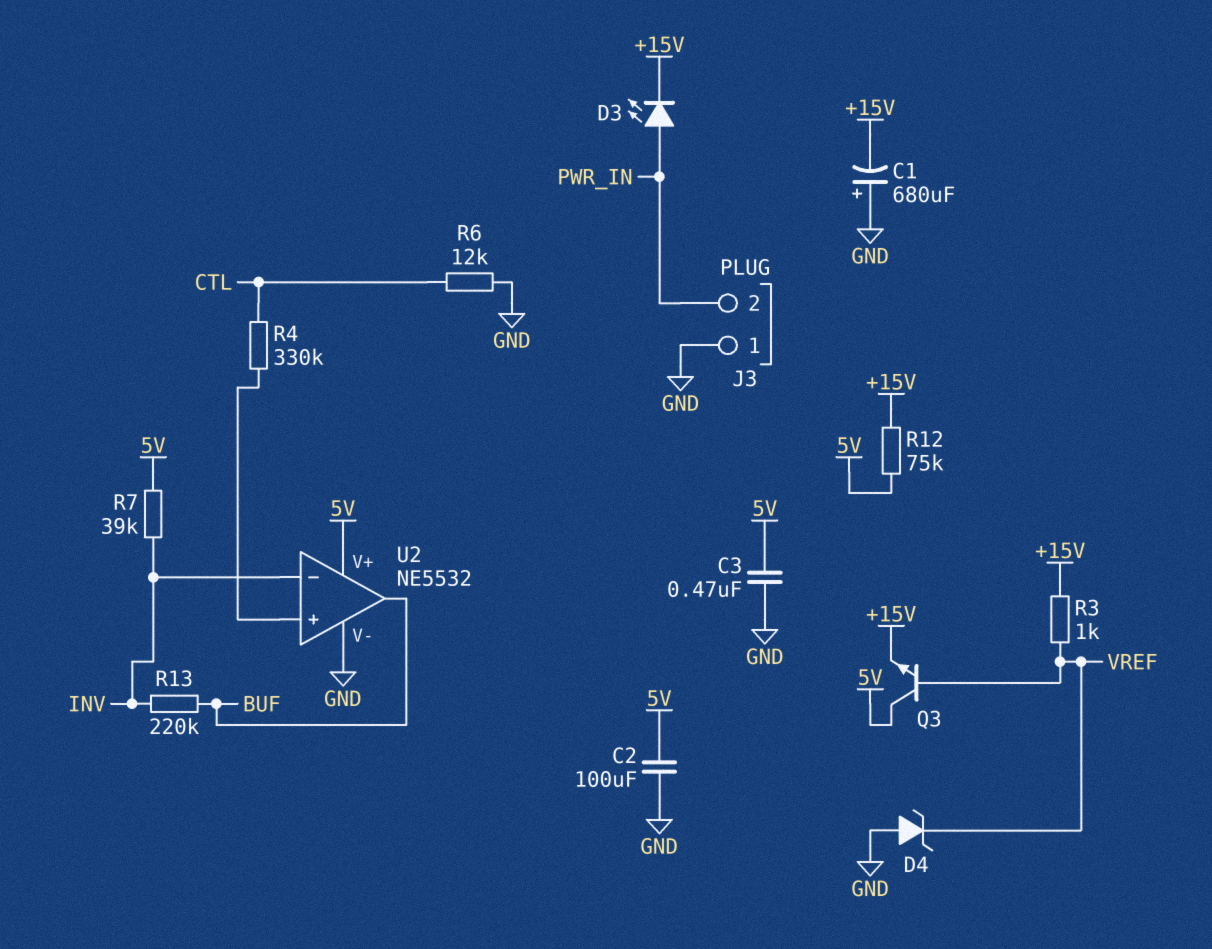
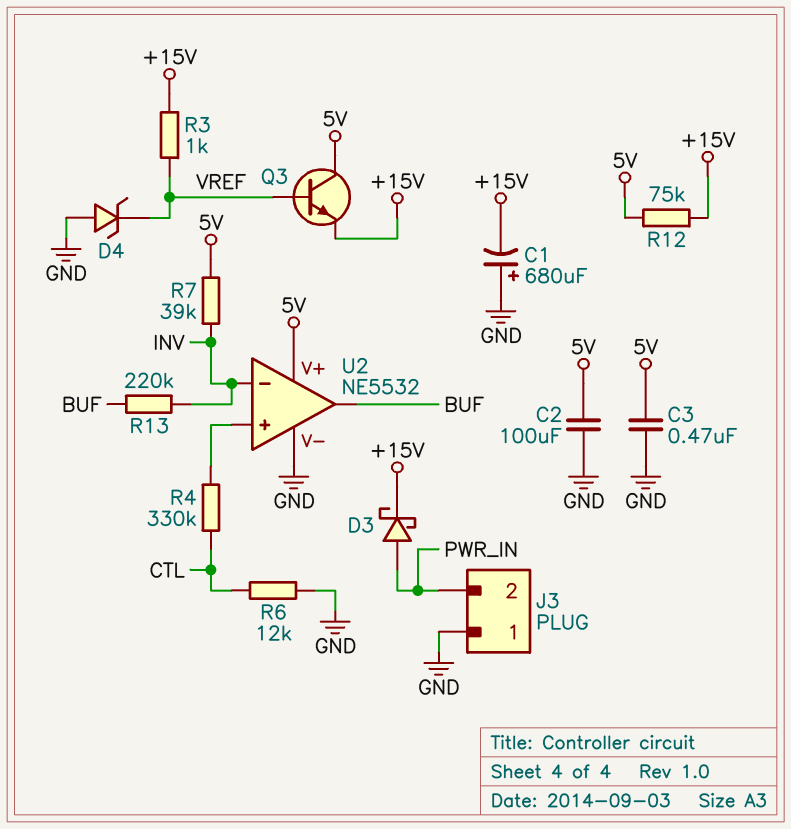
D3: LED (A PWR_IN, K +15V) -> schottky (A PWR_IN, K +15V)

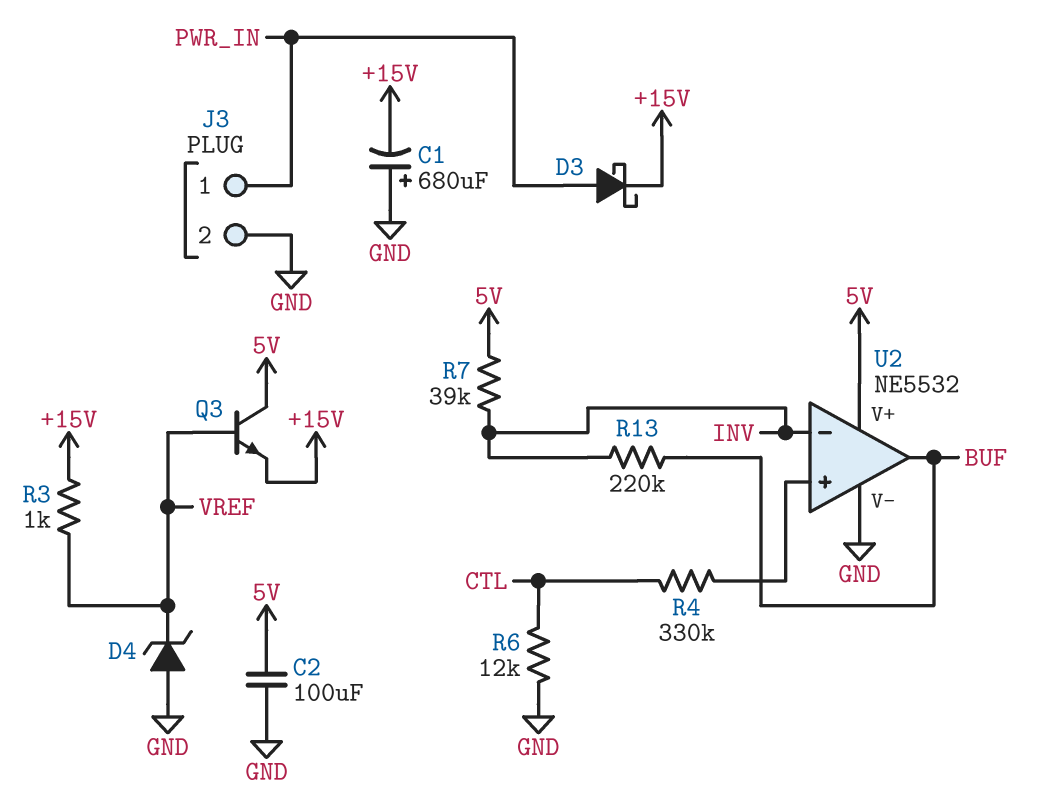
C3: 470nF (5V, GND) -> none
J3 pin 1: GND -> PWR_IN
J3 pin 2: PWR_IN -> GND
R12: 75k (+15V, 5V) -> none

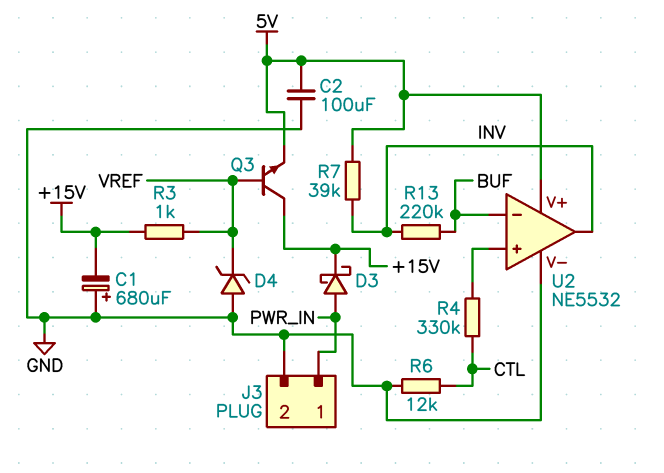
Q3: NPN (B VREF, C 5V, E +15V) -> NPN (B VREF, C +15V, E 5V)
U2 pin in-: INV -> BUF
U2 pin out: BUF -> INV

